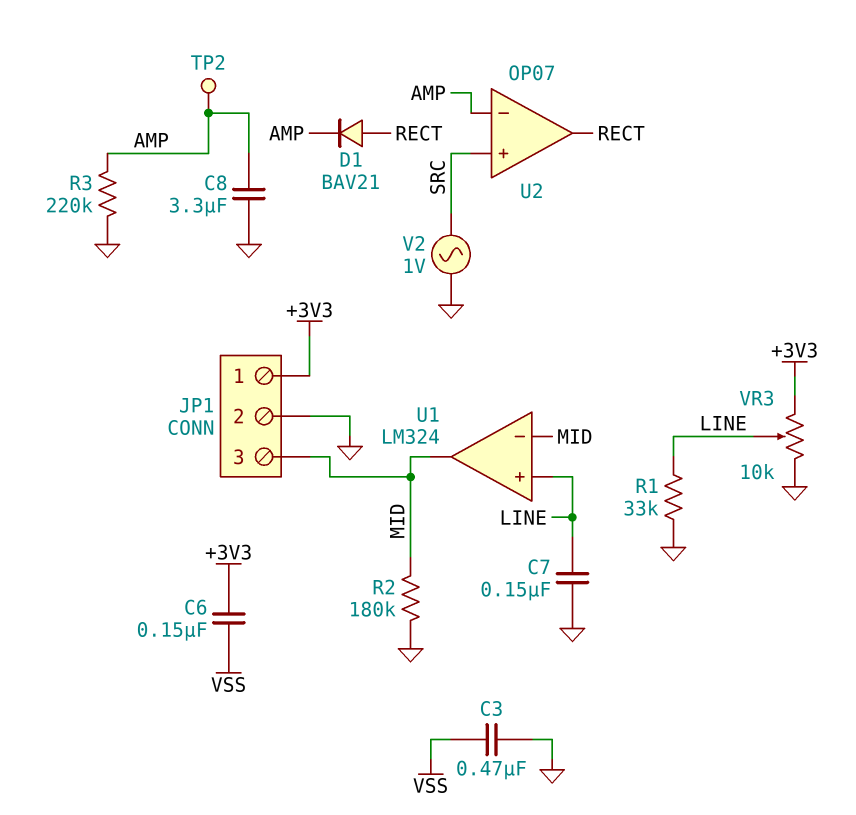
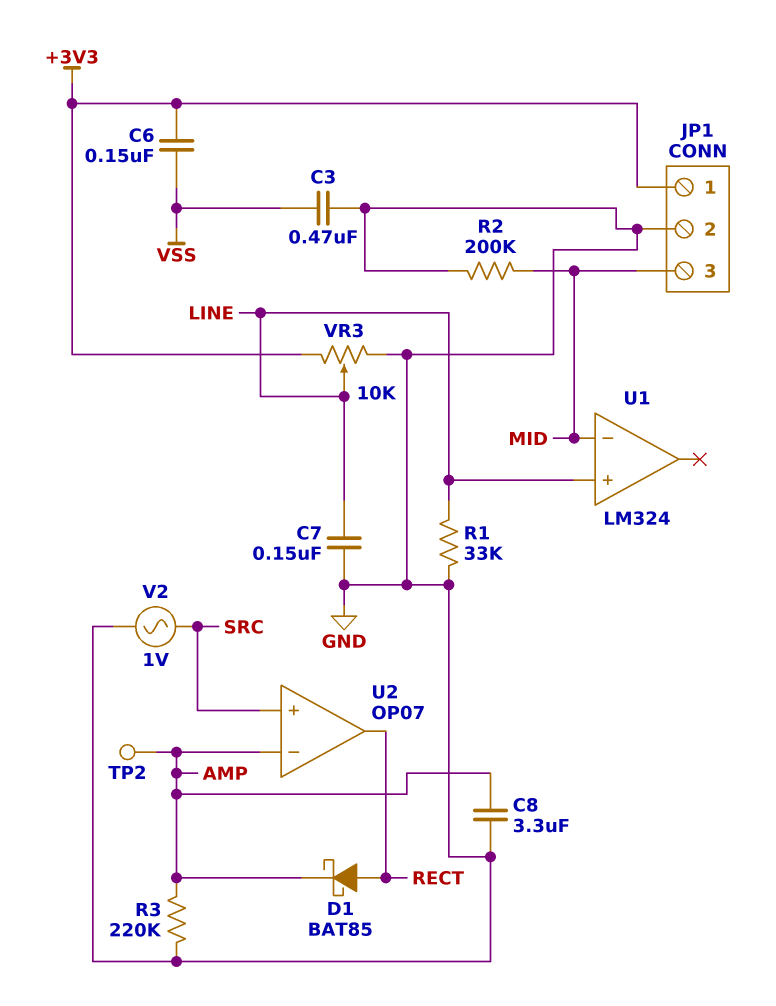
D1: diode BAV21 (A RECT, K AMP) -> schottky BAT85 (A RECT, K AMP)
R2: 180k (GND, MID) -> 200k (GND, MID)
U1 pin out: MID -> none

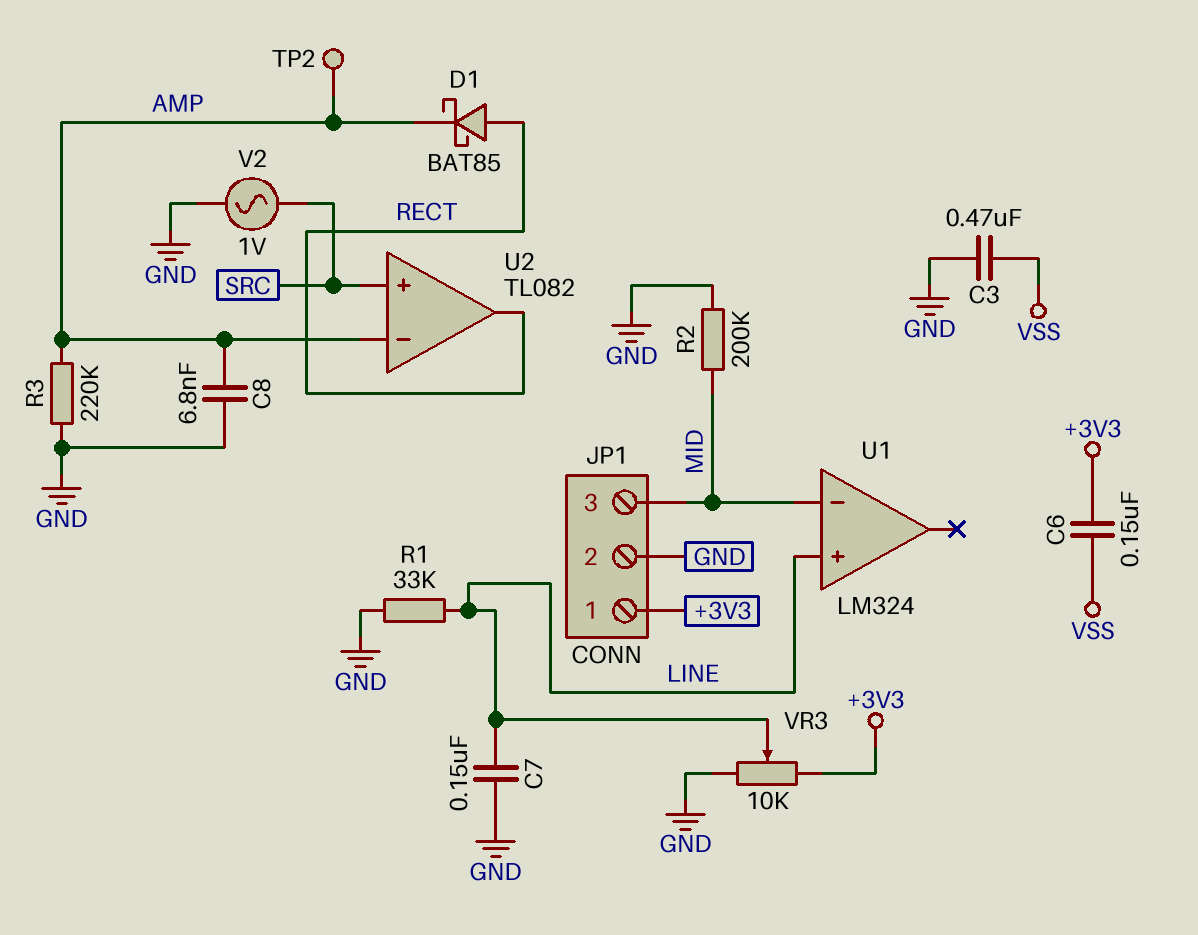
C8: 3.3uF (AMP, GND) -> 6.8nF (AMP, GND)
U2: OP07 -> TL082

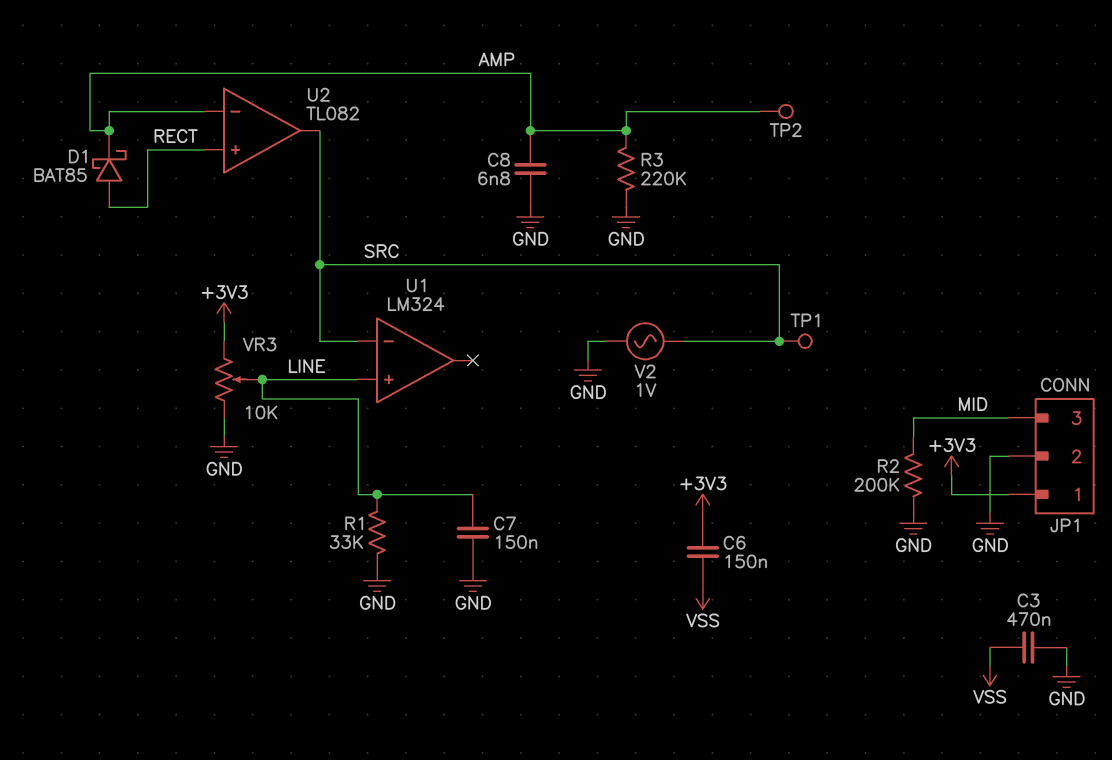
TP1: none -> test point (SRC)
U1 pin in-: MID -> SRC
U2 pin in+: SRC -> RECT
U2 pin out: RECT -> SRC

